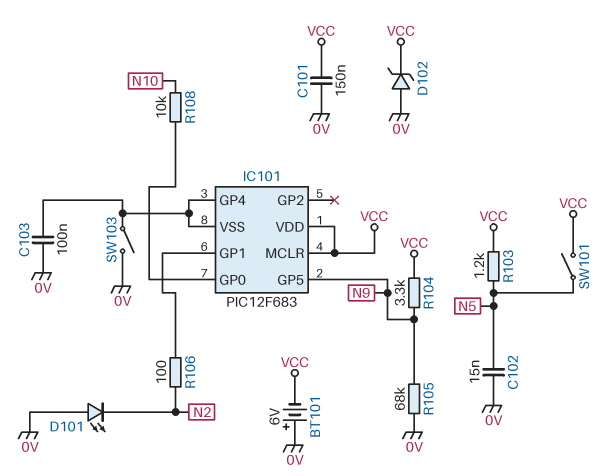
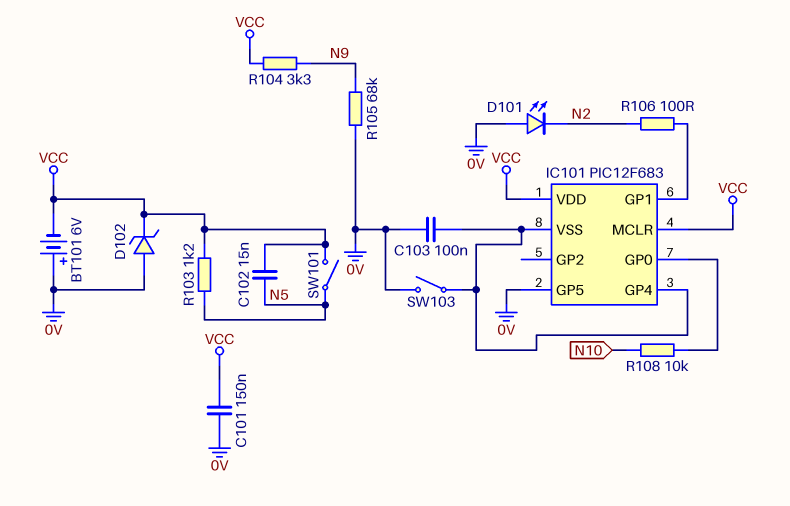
C102: 15nF (0V, N5) -> 15nF (N5, VCC)
IC101 pin GP5: N9 -> 0V

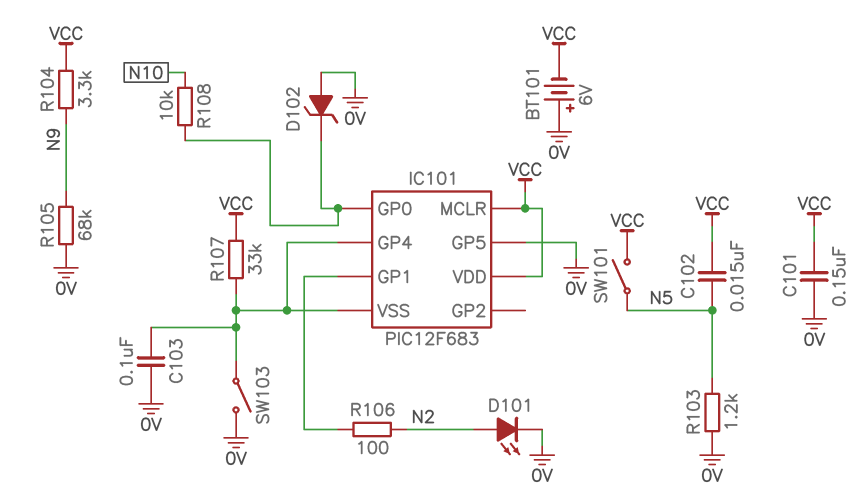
D101: LED (A 0V, K N2) -> LED (A N2, K 0V)
D102: zener (A 0V, K VCC) -> zener (A 0V, K IC101/GP0)
R103: 1.2k (N5, VCC) -> 1.2k (0V, N5)
R107: none -> 33k (IC101/GP4, VCC)

